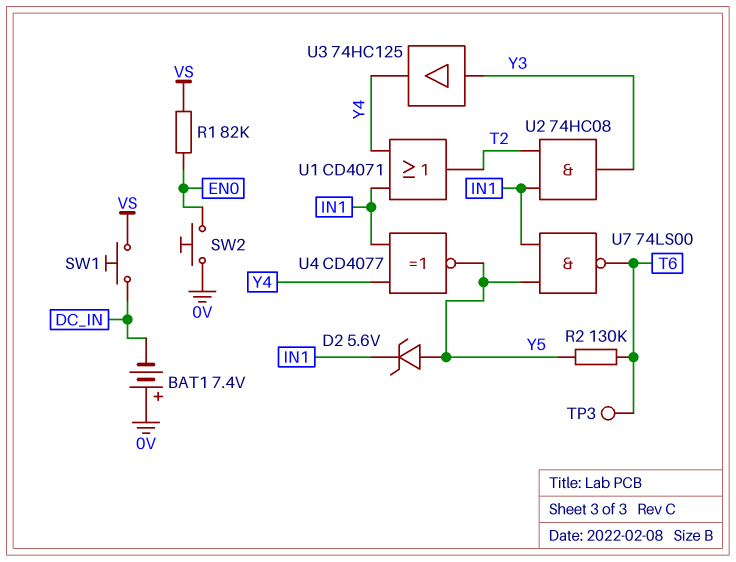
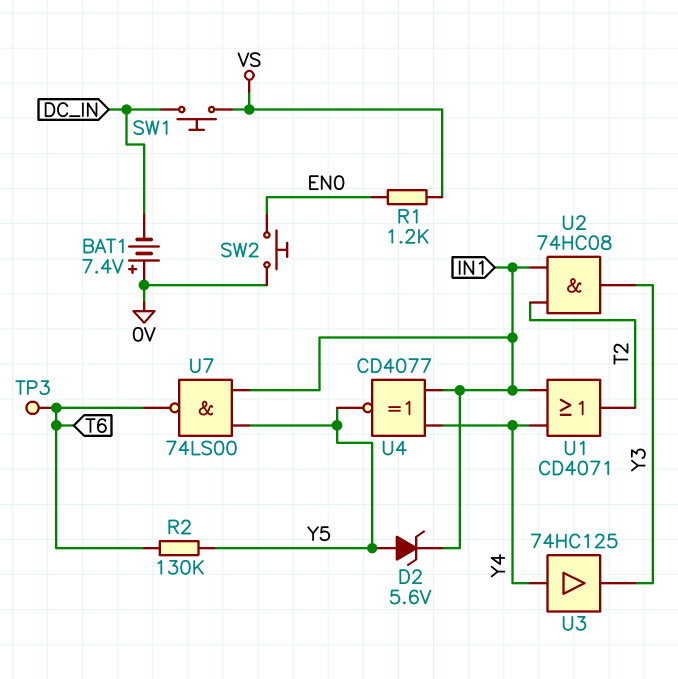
R1: 82k (EN0, VS) -> 1.2k (EN0, VS)
U3: buffer 74HC125 (in Y3, out Y4) -> buffer 74HC125 (in Y4, out Y3)

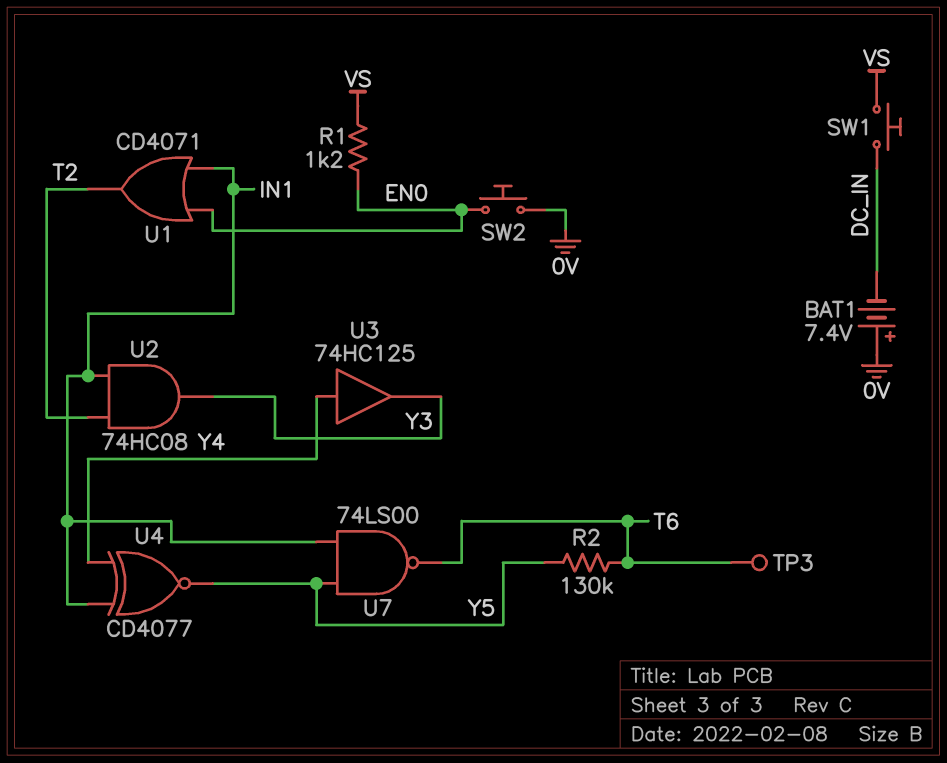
D2: zener 5.6V (A Y5, K IN1) -> none
U1: OR CD4071 (in IN1, in Y4, out T2) -> OR CD4071 (in EN0, in IN1, out T2)

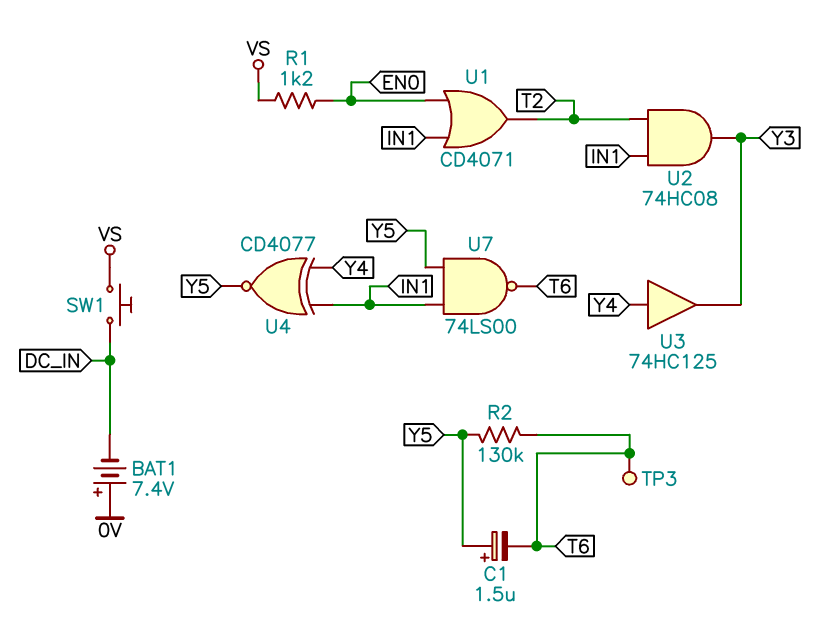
C1: none -> 1.5uF (plus Y5, minus T6)
SW2: button (0V, EN0) -> none

